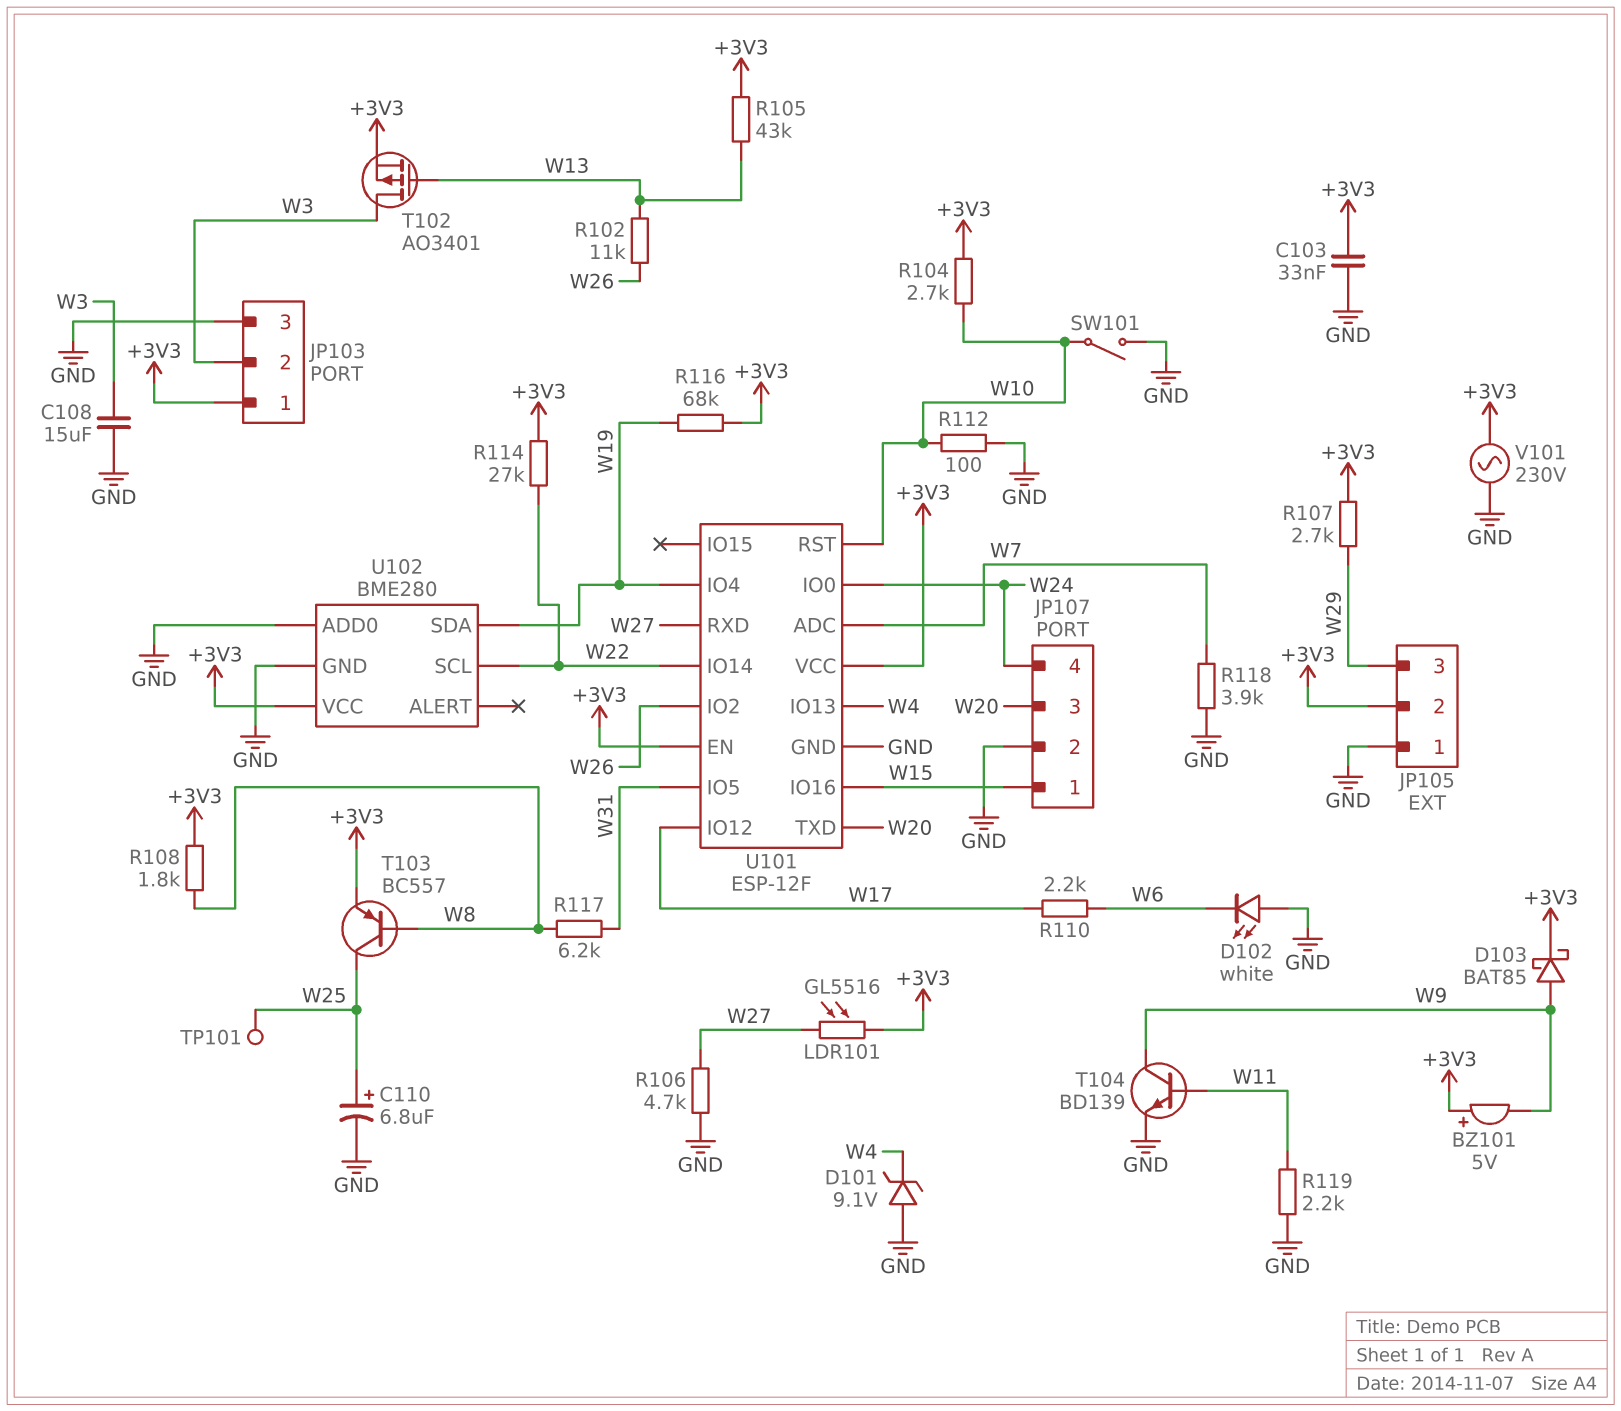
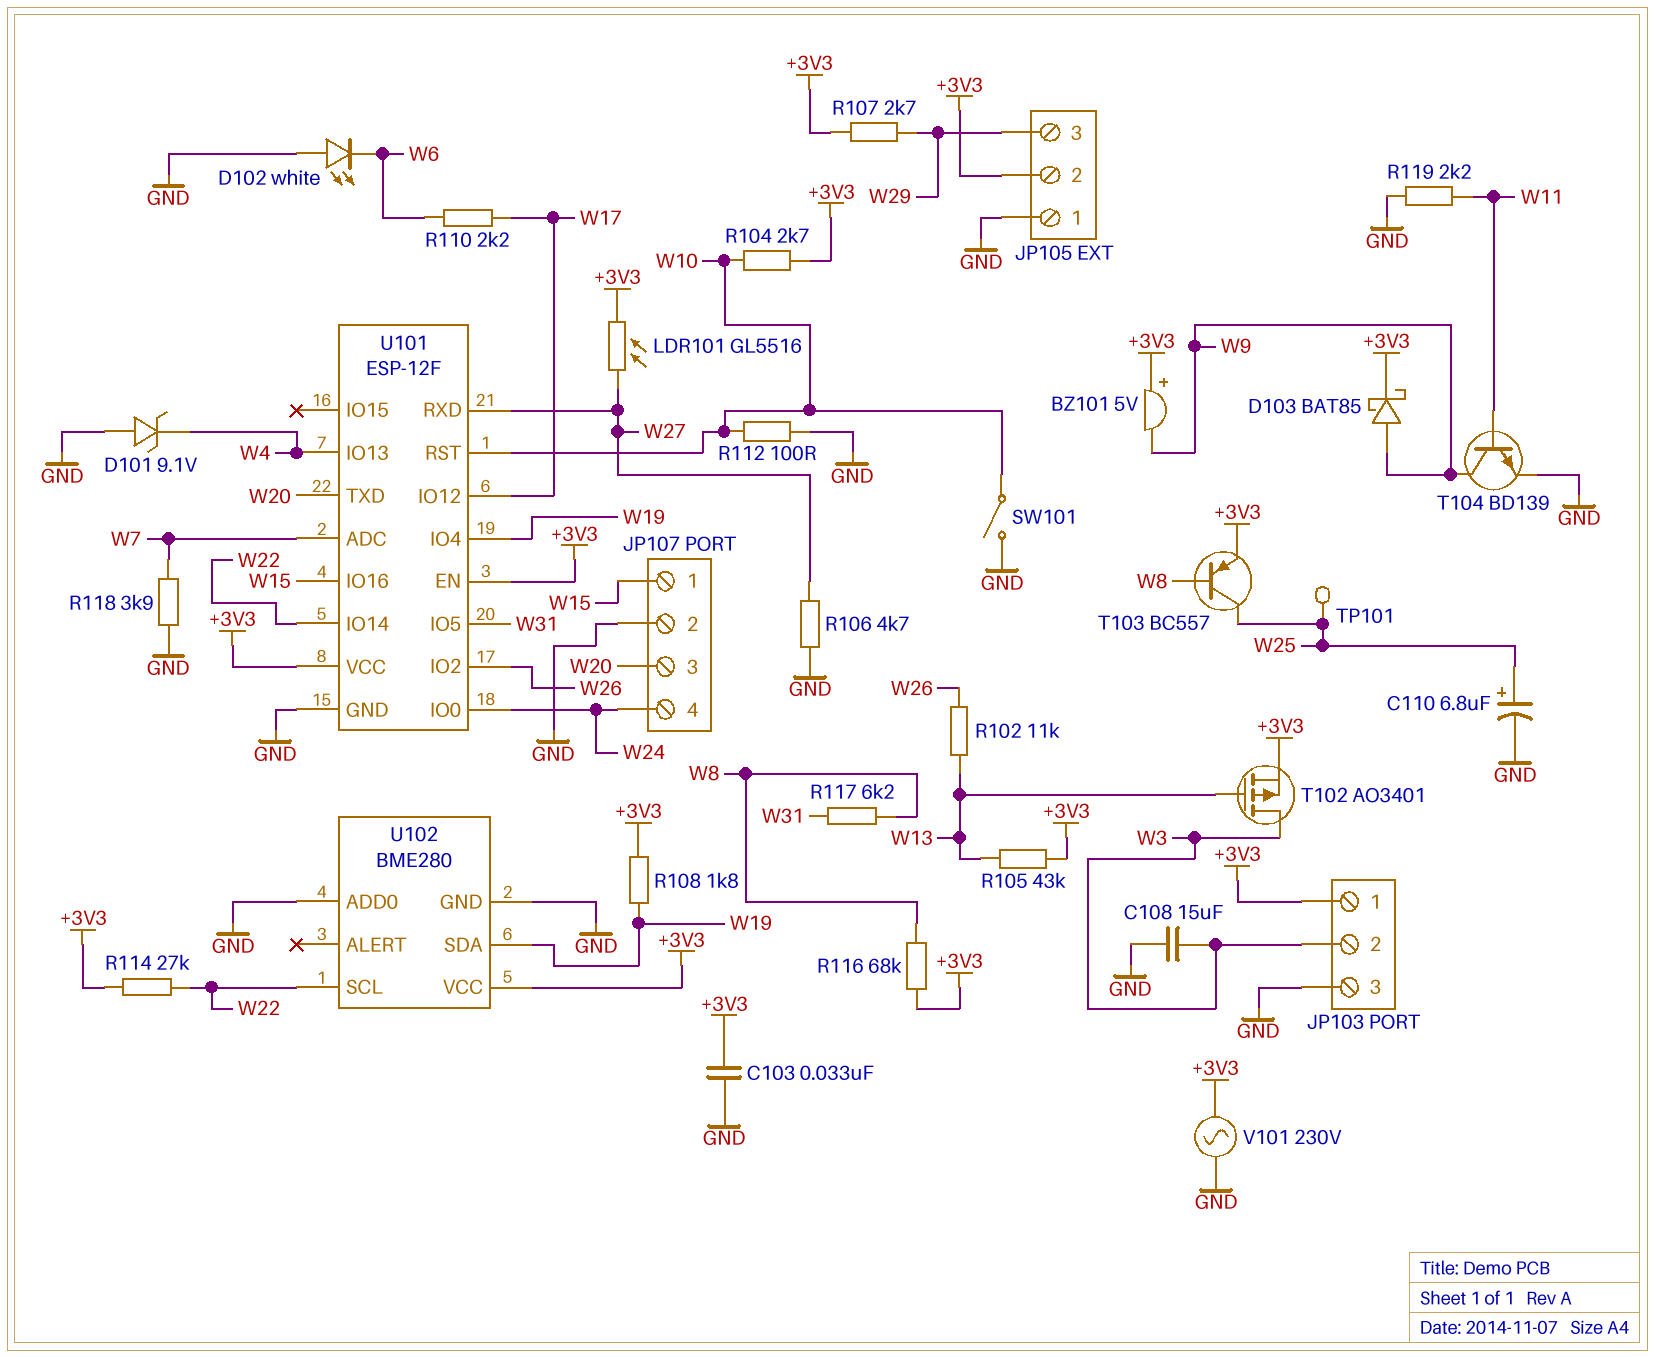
R108: 1.8k (+3V3, W8) -> 1.8k (+3V3, W19)
R116: 68k (+3V3, W19) -> 68k (+3V3, W8)

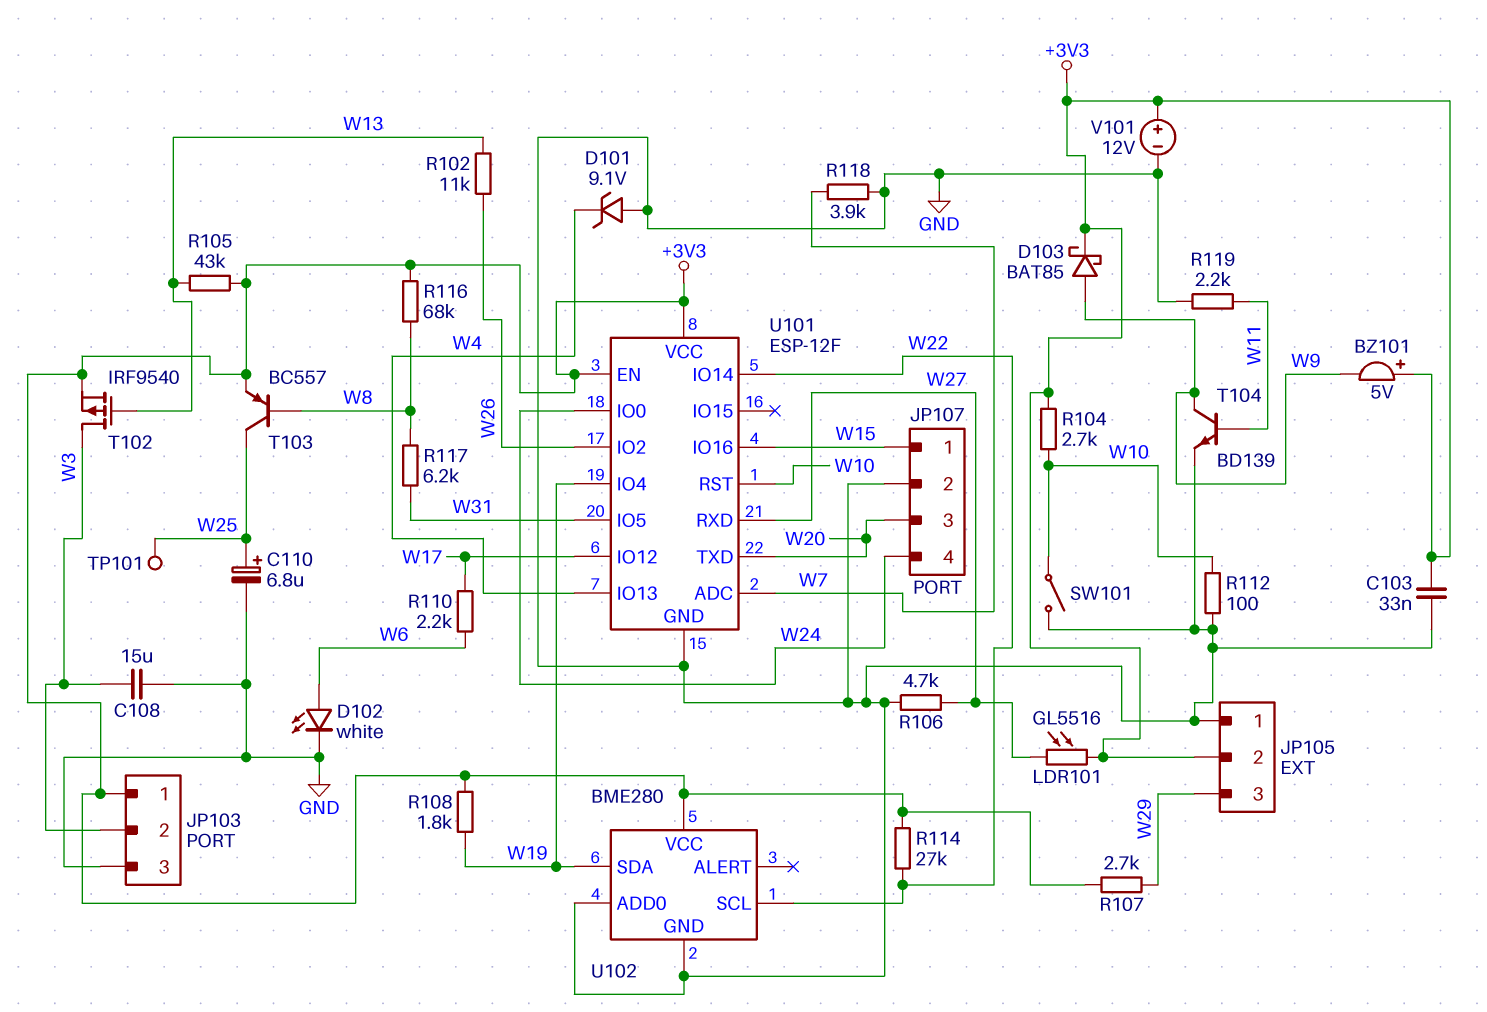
D102: LED white (A GND, K W6) -> LED white (A W6, K GND)
T102: PMOS AO3401 (G W13, D W3, S +3V3) -> PMOS IRF9540 (G W13, D W3, S +3V3)
V101: AC 230V (+3V3, GND) -> 12V (plus +3V3, minus GND)

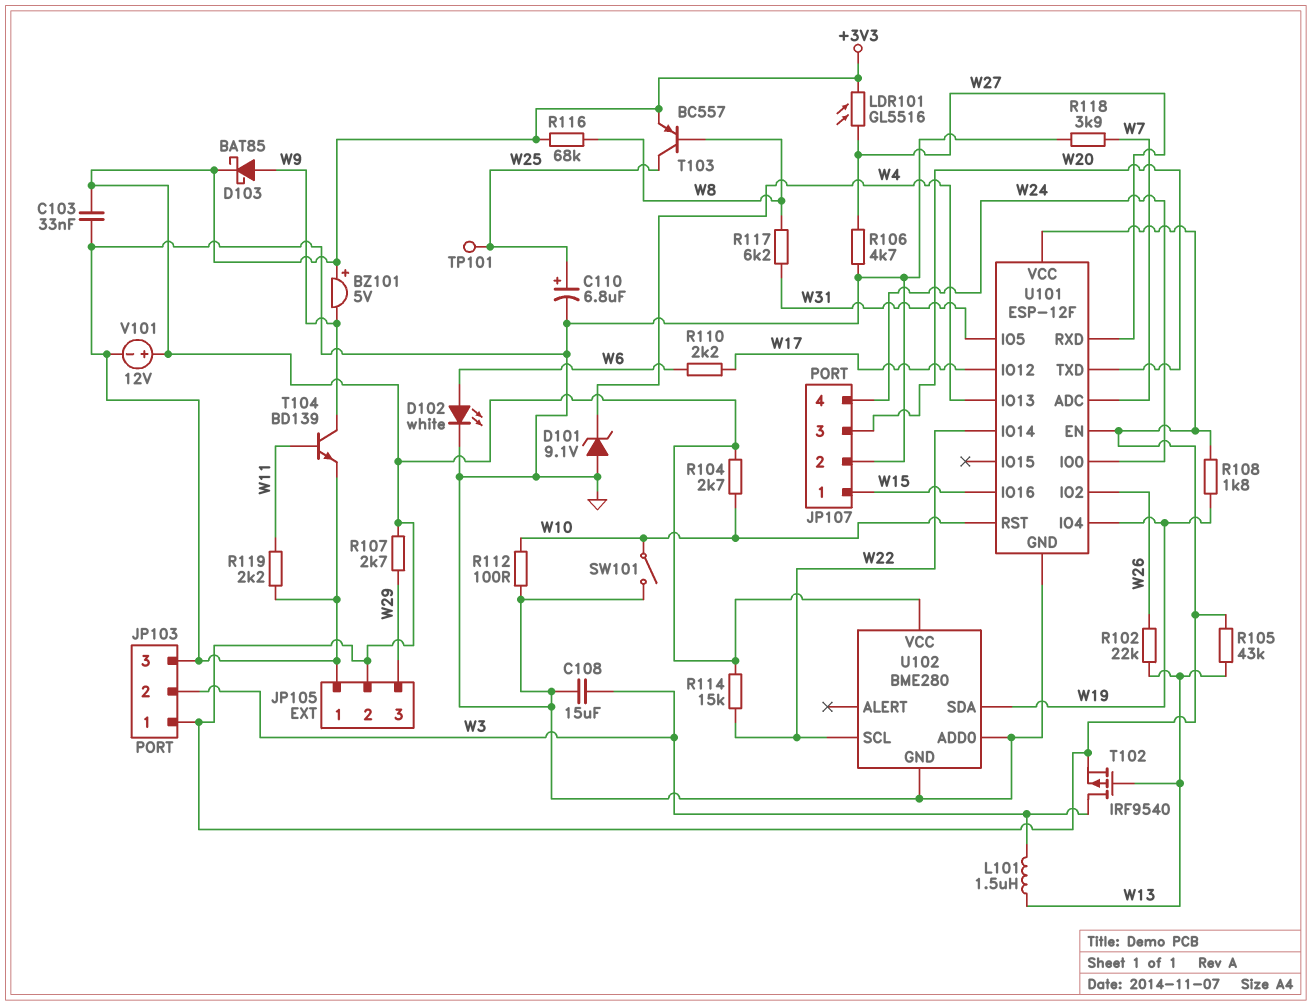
L101: none -> 1.5uH (W3, W13)
R102: 11k (W13, W26) -> 22k (W13, W26)
R114: 27k (+3V3, W22) -> 15k (+3V3, W22)

